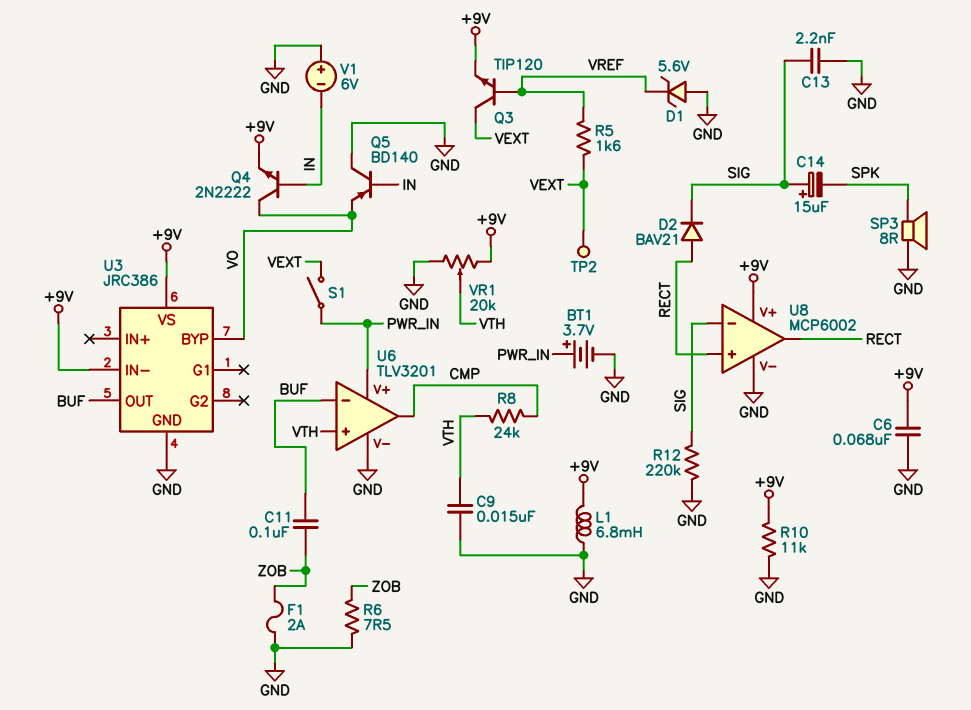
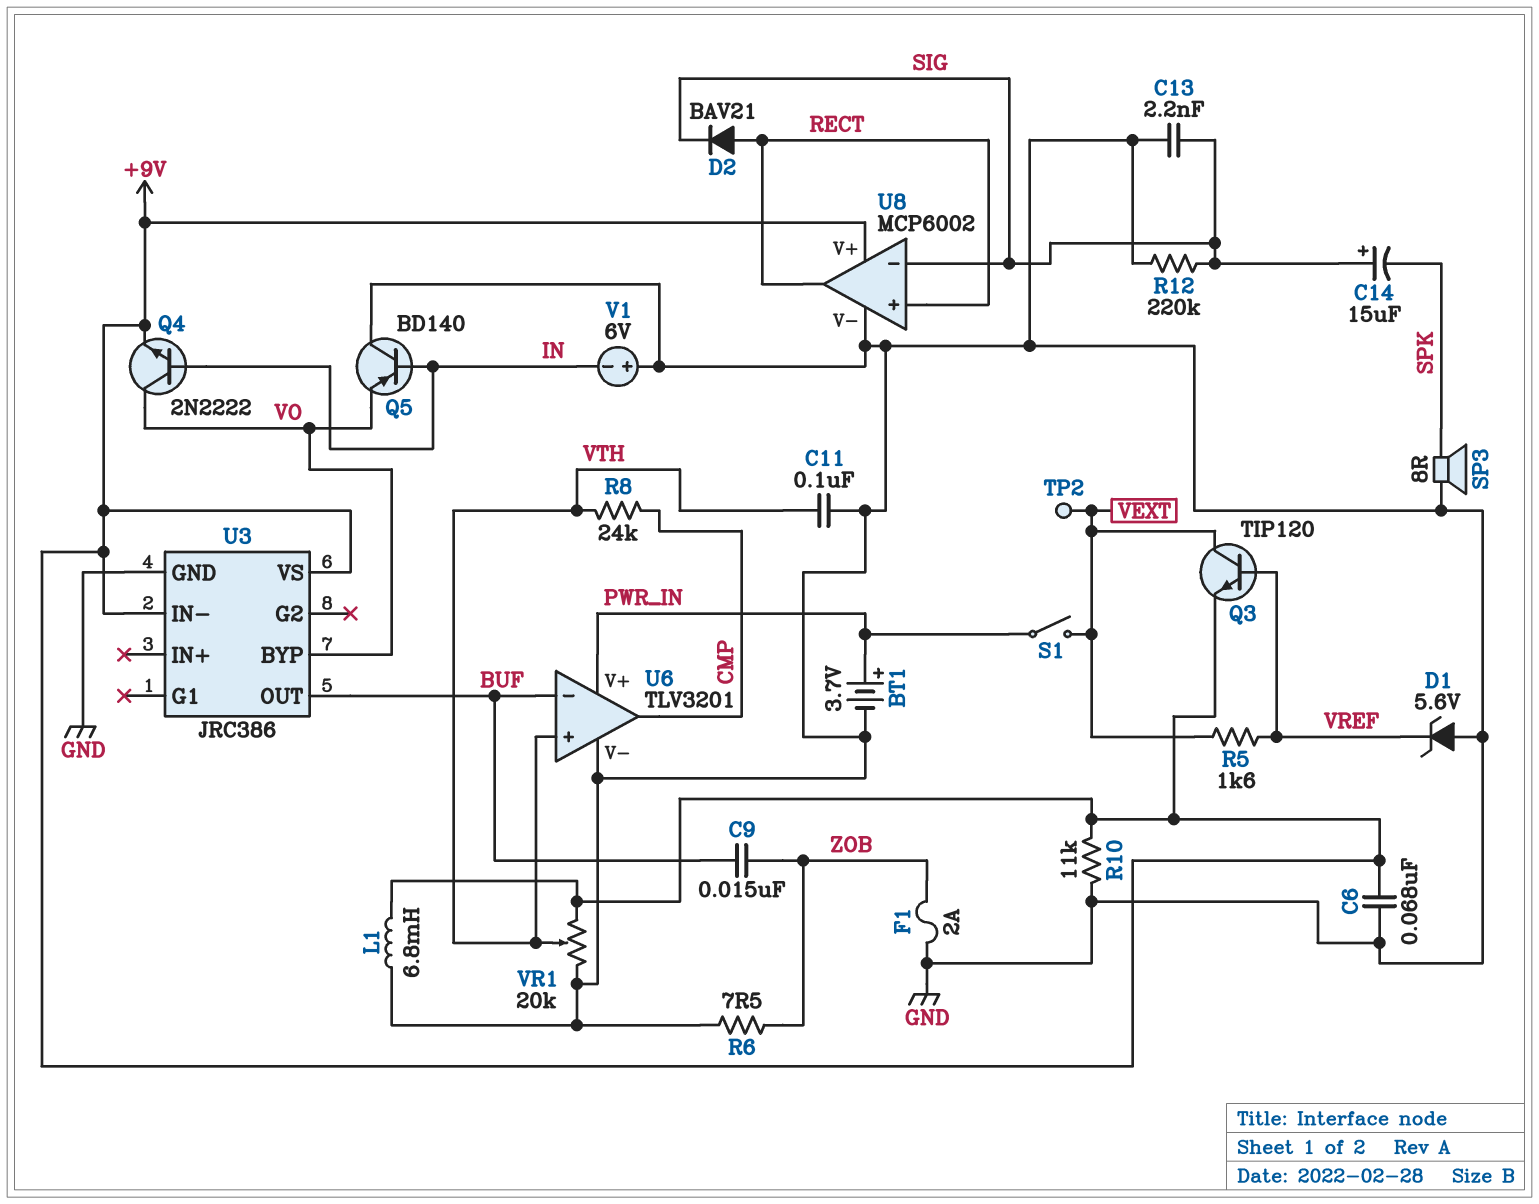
C9: 15nF (GND, VTH) -> 15nF (BUF, ZOB)
C11: 100nF (BUF, ZOB) -> 100nF (GND, VTH)

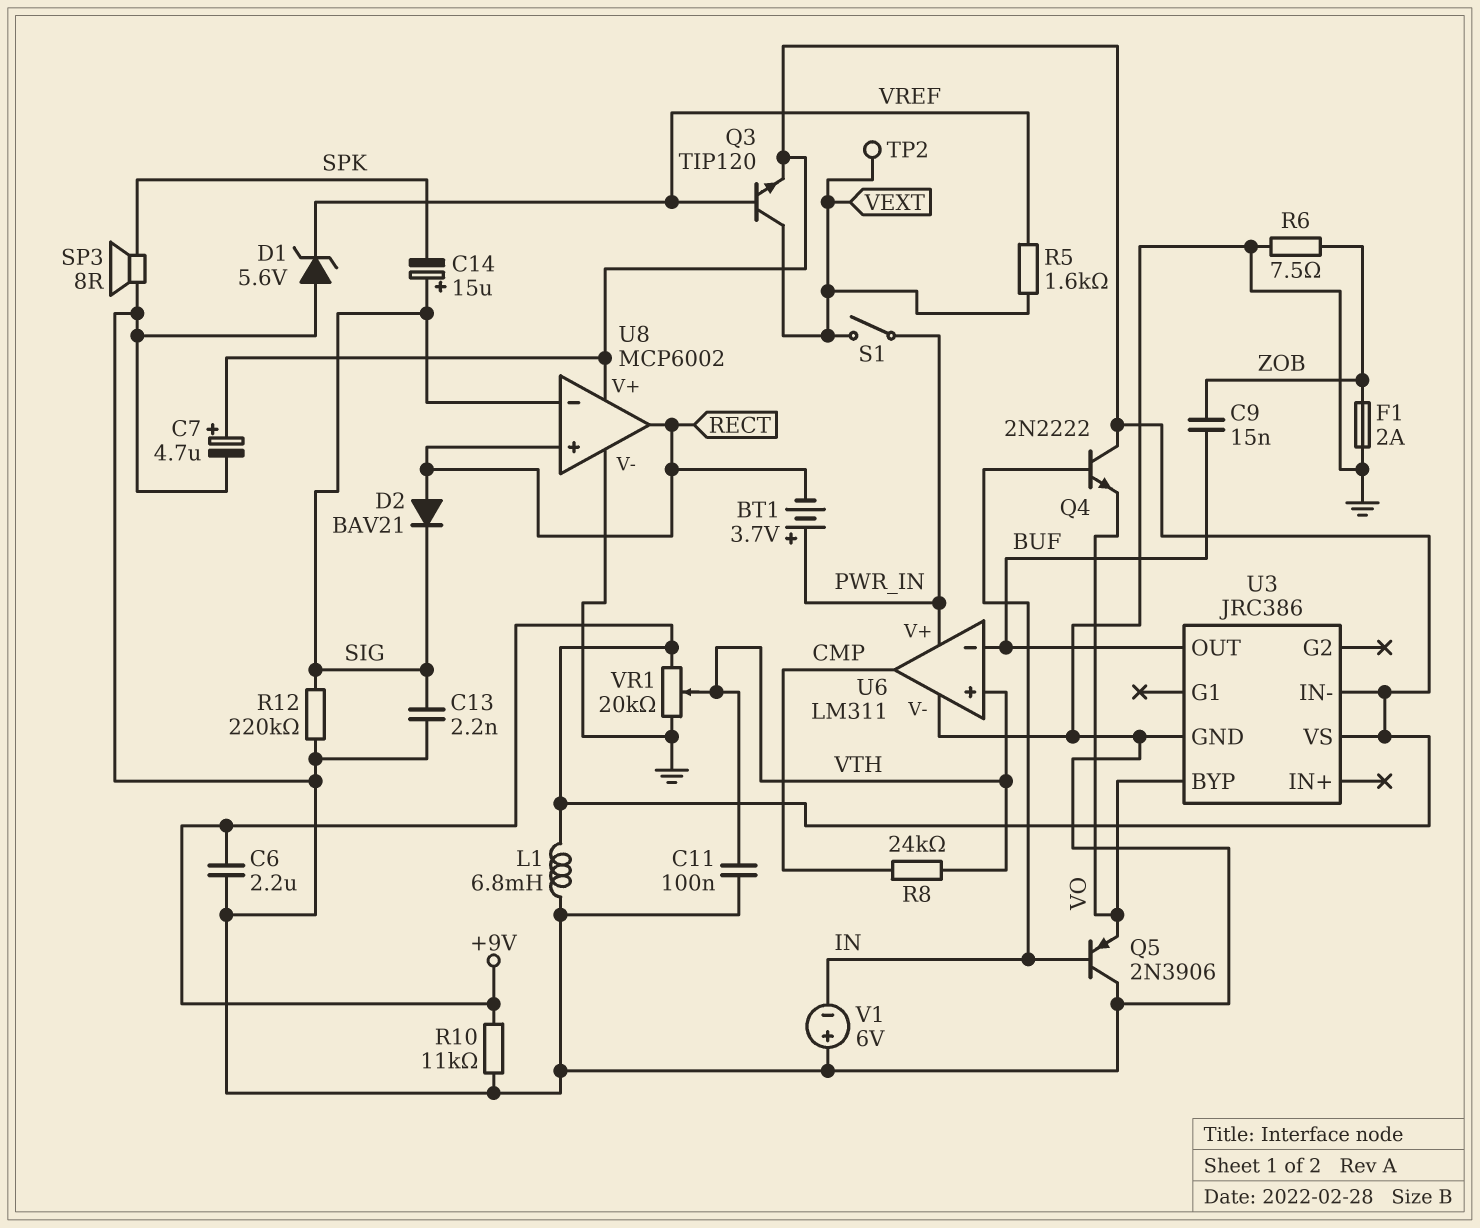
BT1: 3.7V (plus PWR_IN, minus GND) -> 3.7V (plus PWR_IN, minus RECT)
C6: 68nF (+9V, GND) -> 2.2uF (+9V, GND)
C7: none -> 4.7uF (plus +9V, minus GND)
Q4: NPN 2N2222 (B IN, C VO, E +9V) -> NPN 2N2222 (B IN, C +9V, E VO)
Q5: PNP BD140 (B IN, C GND, E VO) -> PNP 2N3906 (B IN, C GND, E VO)
U6: TLV3201 -> LM311

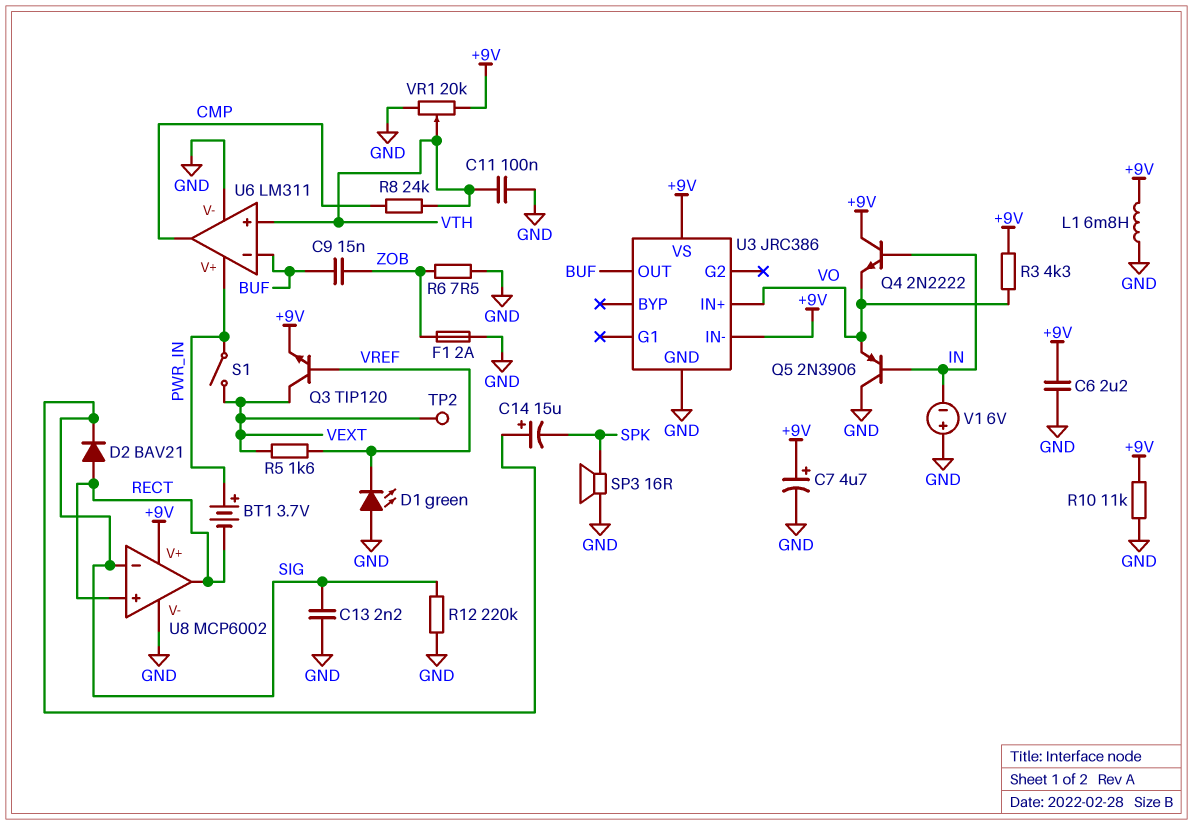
D1: zener 5.6V (A GND, K VREF) -> LED green (A GND, K VREF)
R3: none -> 4.3k (+9V, VO)
SP3: speaker 8R (GND, SPK) -> speaker 16R (GND, SPK)
U3 pin BYP: VO -> none
U3 pin IN+: none -> VO

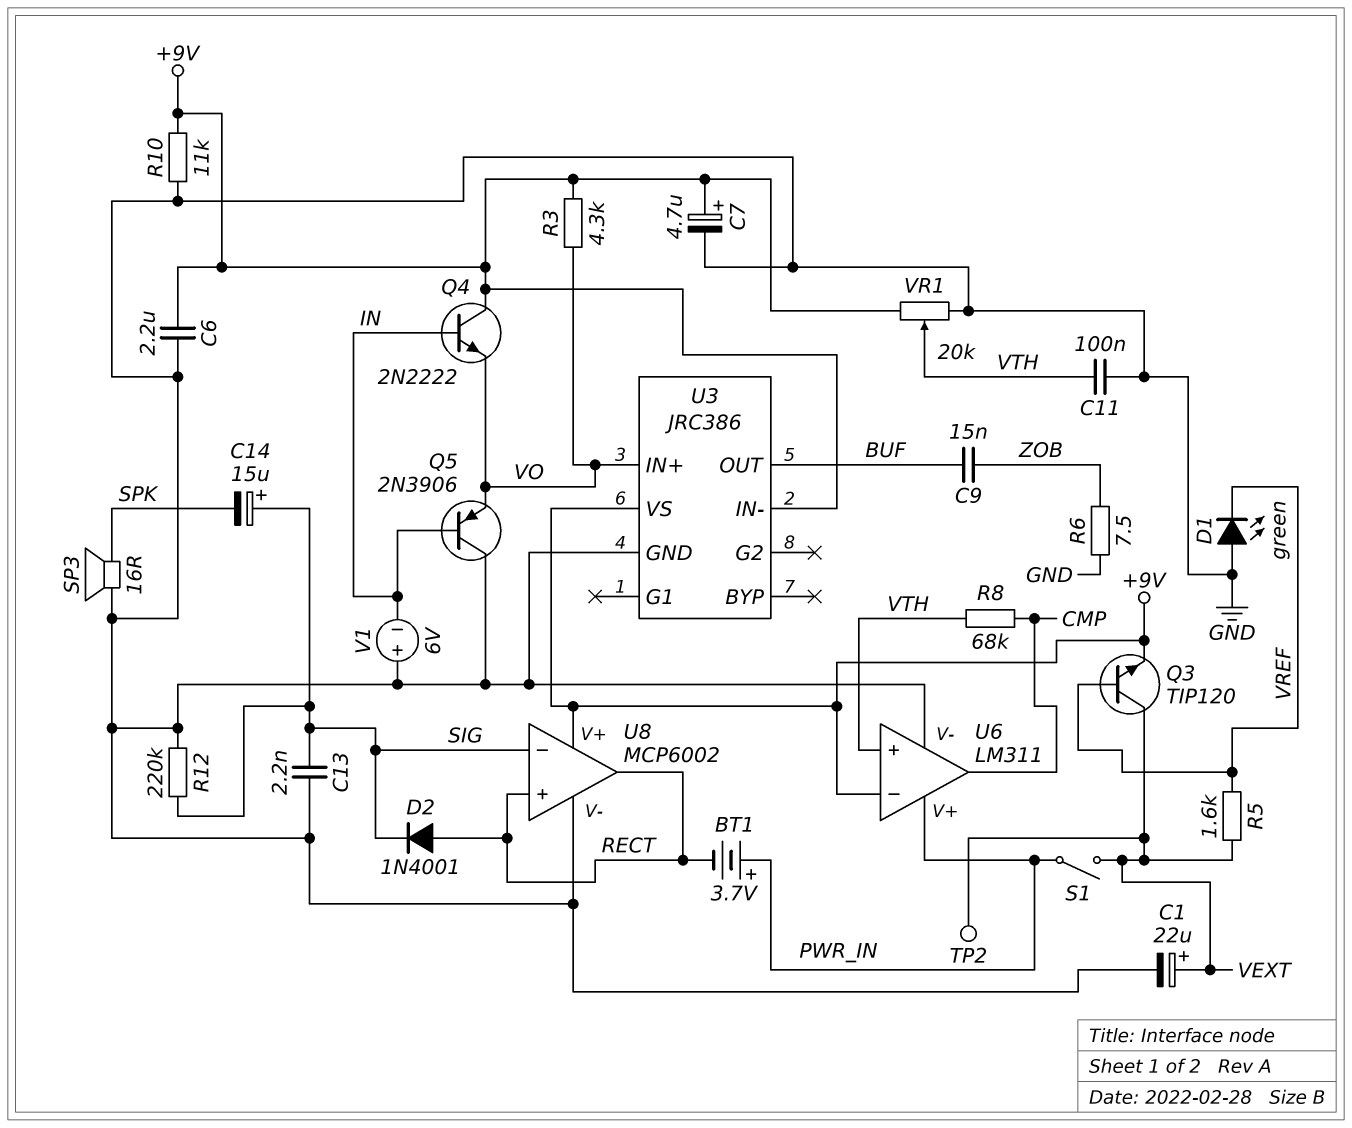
C1: none -> 22uF (plus VEXT, minus GND)
D2: diode BAV21 (A RECT, K SIG) -> diode 1N4001 (A RECT, K SIG)
F1: 2A (GND, ZOB) -> none
L1: 6.8mH (+9V, GND) -> none
R8: 24k (CMP, VTH) -> 68k (CMP, VTH)
U6 pin in-: BUF -> +9V

